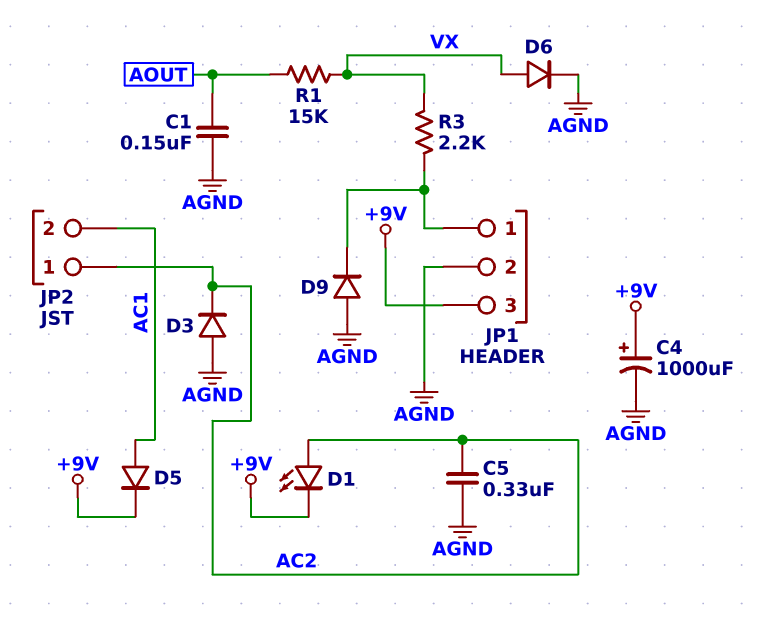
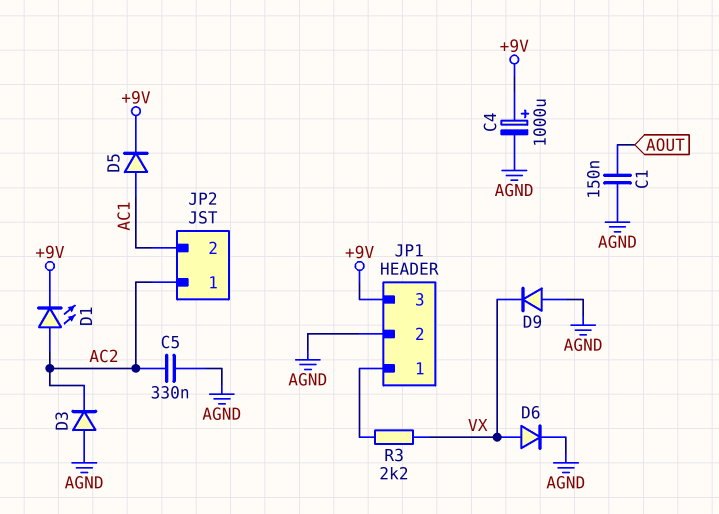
D9: diode (A AGND, K JP1/1) -> diode (A AGND, K VX)
R1: 15k (AOUT, VX) -> none

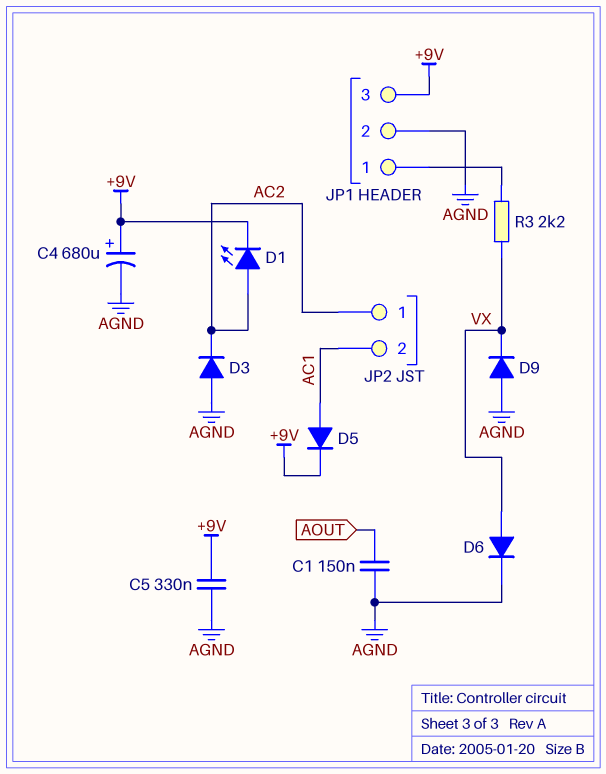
C4: 1000uF (plus +9V, minus AGND) -> 680uF (plus +9V, minus AGND)
C5: 330nF (AC2, AGND) -> 330nF (+9V, AGND)

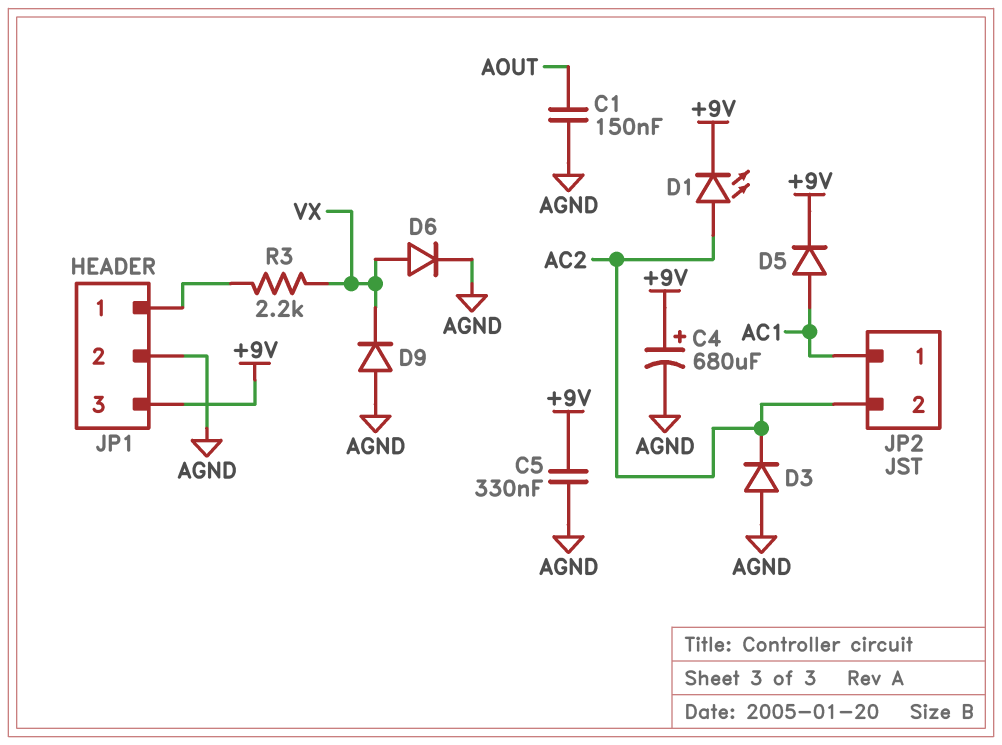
JP2 pin 1: AC2 -> AC1
JP2 pin 2: AC1 -> AC2

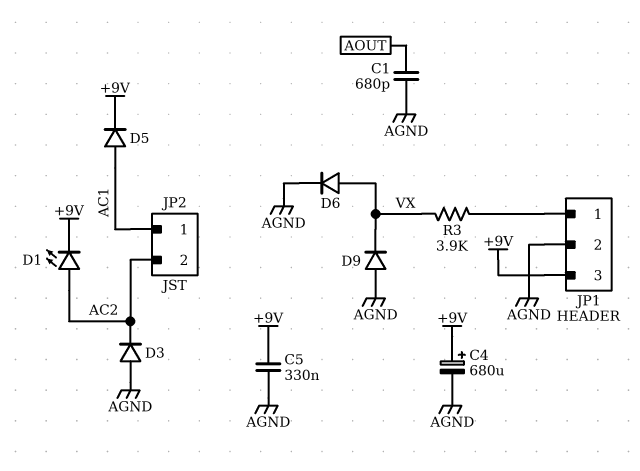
C1: 150nF (AGND, AOUT) -> 680pF (AGND, AOUT)
R3: 2.2k (JP1/1, VX) -> 3.9k (JP1/1, VX)

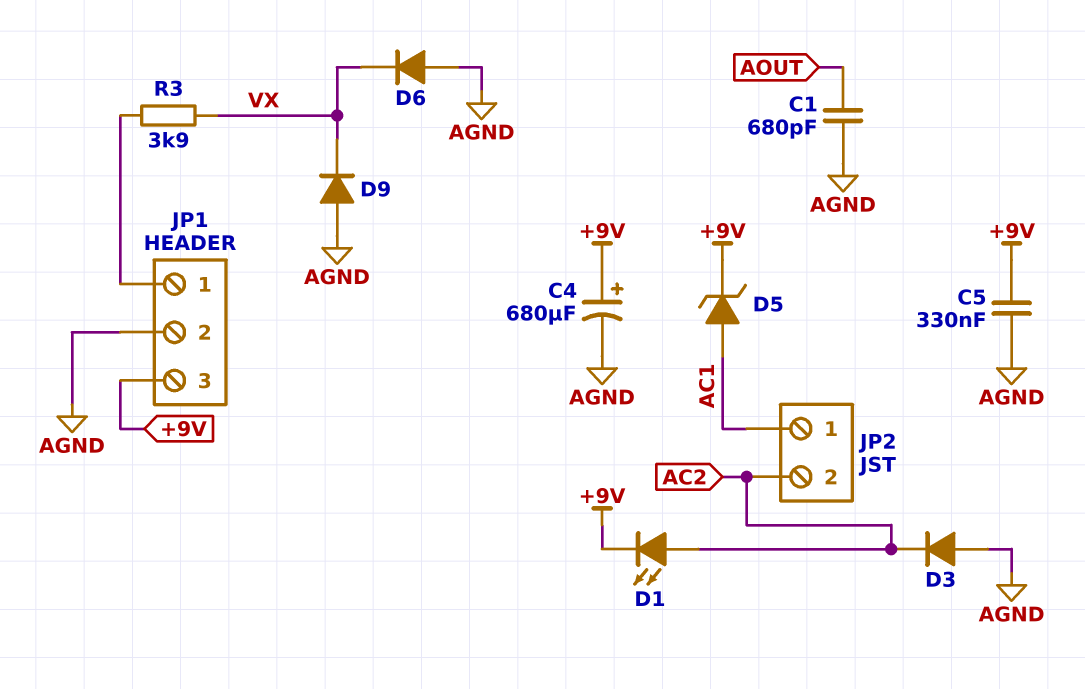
D5: diode (A AC1, K +9V) -> zener (A AC1, K +9V)
D6: diode (A VX, K AGND) -> diode (A AGND, K VX)

